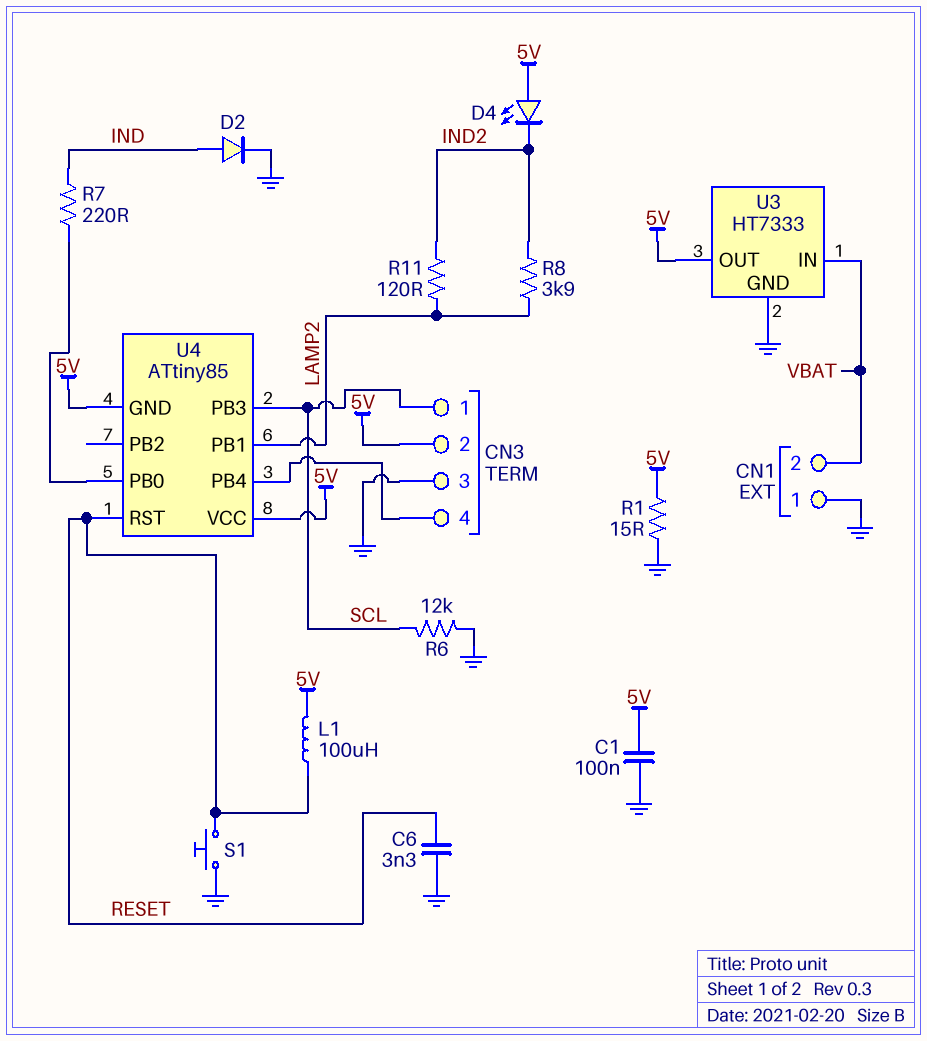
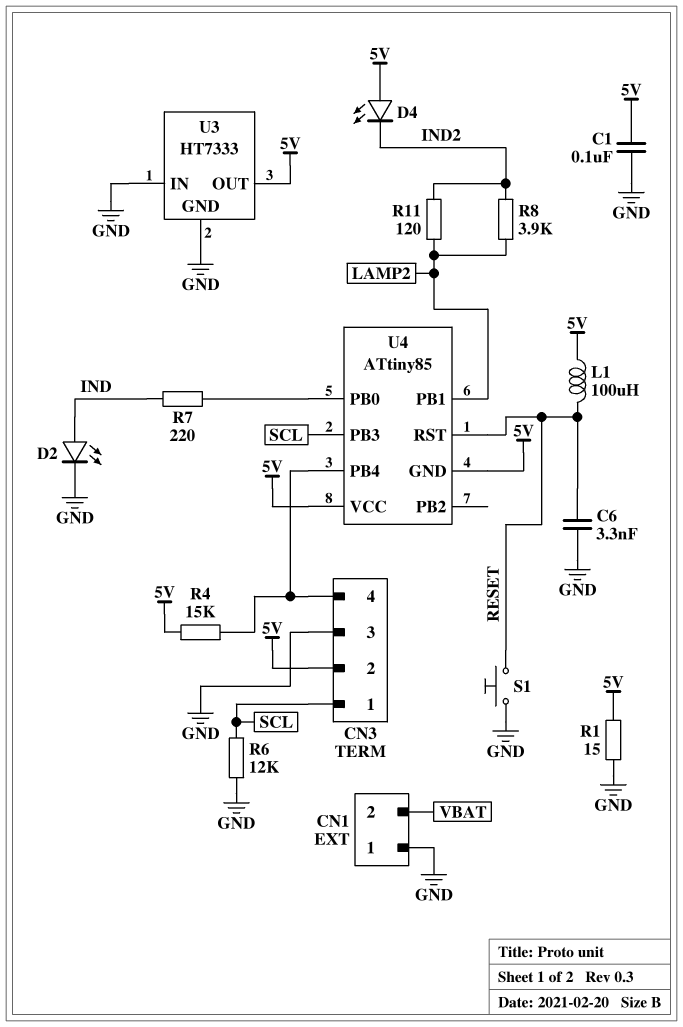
D2: diode (A IND, K GND) -> LED (A IND, K GND)
R4: none -> 15k (5V, CN3/4)
U3 pin IN: VBAT -> GND

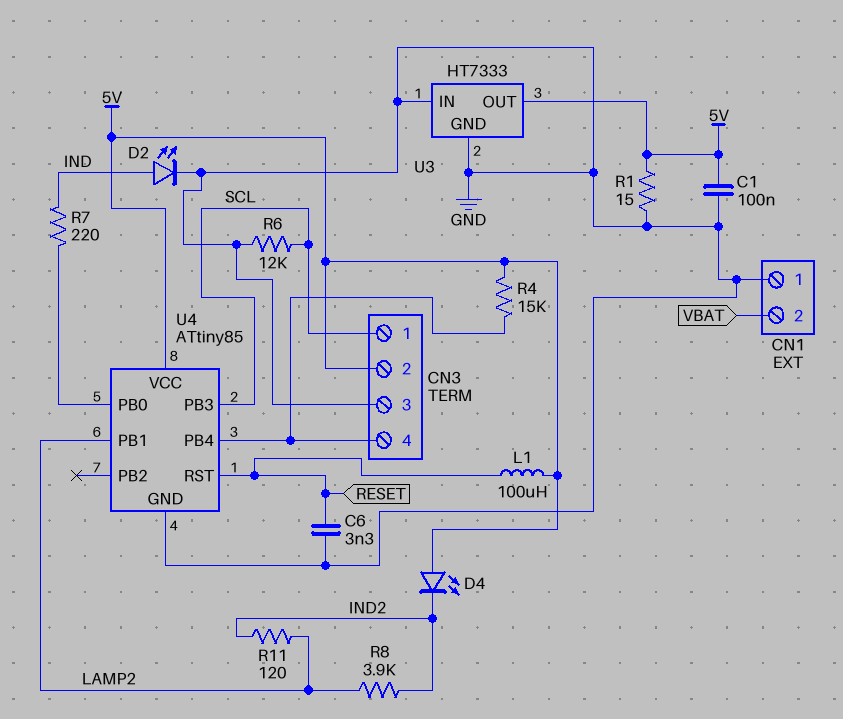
S1: button (GND, RESET) -> none
U4 pin GND: 5V -> GND

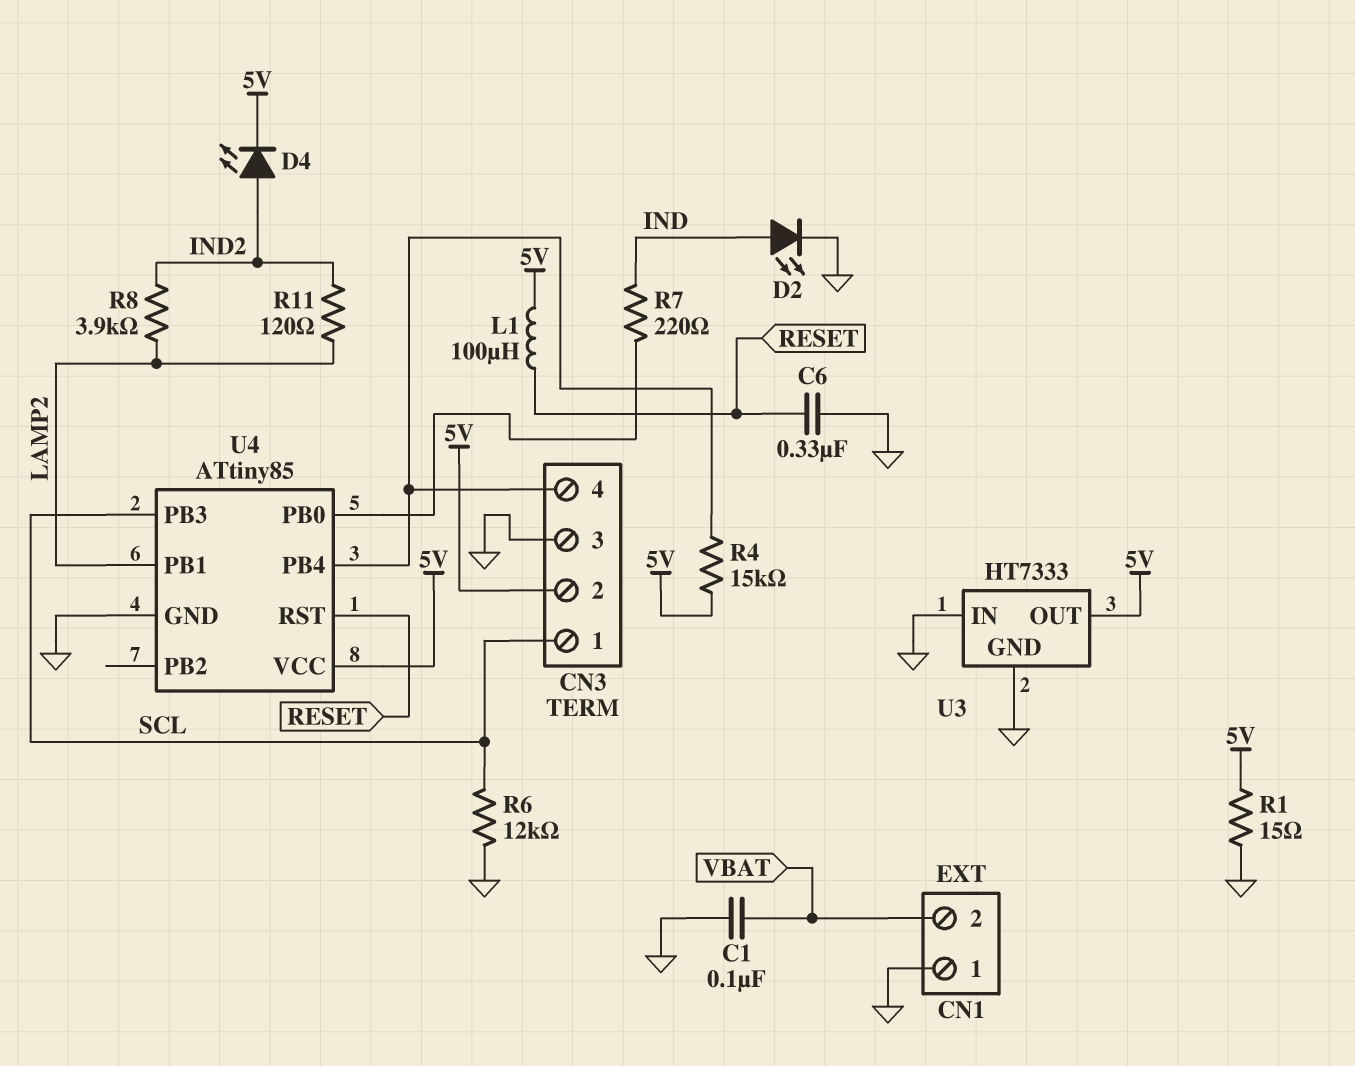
C1: 100nF (5V, GND) -> 100nF (GND, VBAT)
C6: 3.3nF (GND, RESET) -> 330nF (GND, RESET)
D4: LED (A 5V, K IND2) -> LED (A IND2, K 5V)

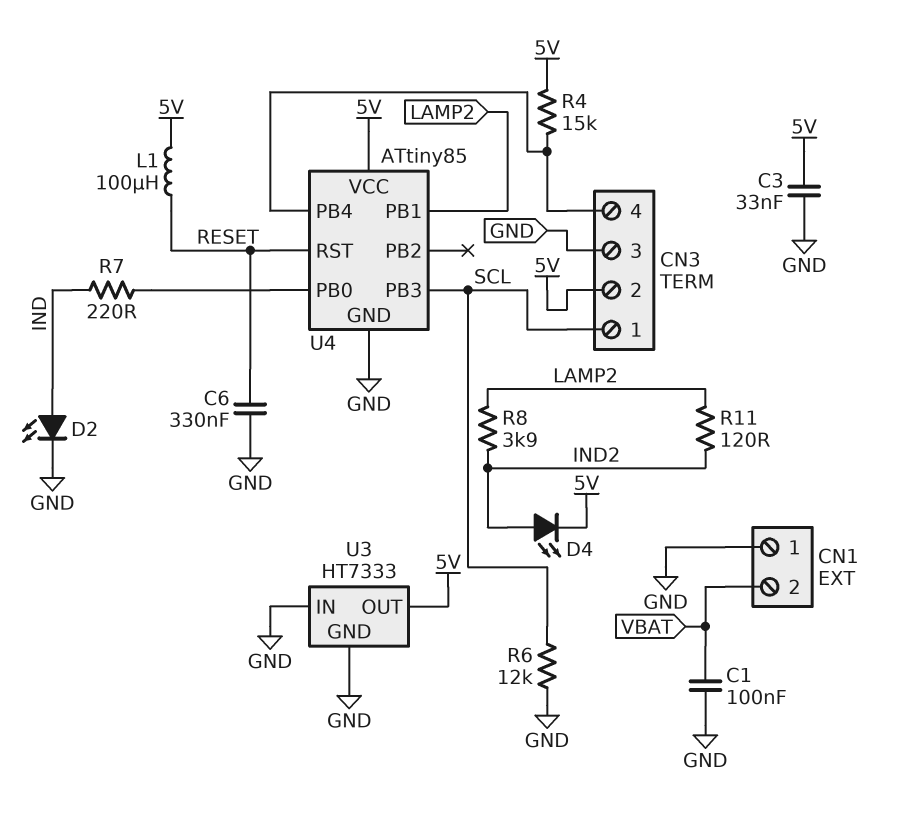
C3: none -> 33nF (5V, GND)
R1: 15 (5V, GND) -> none

